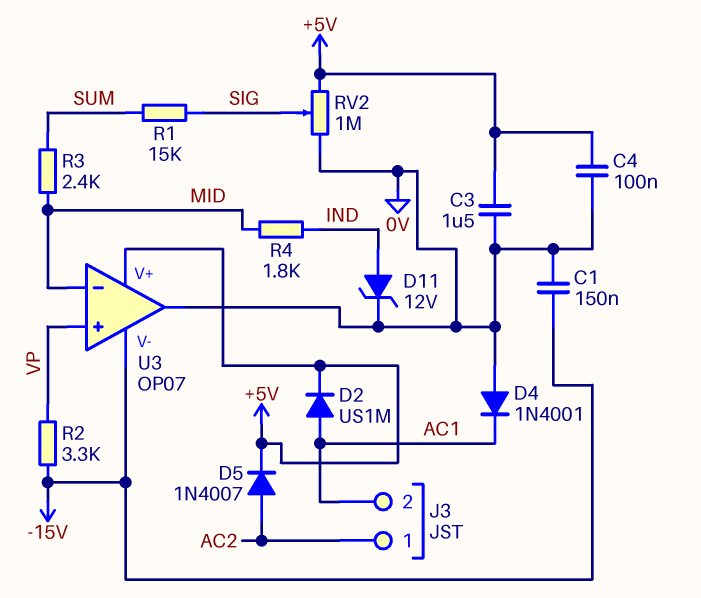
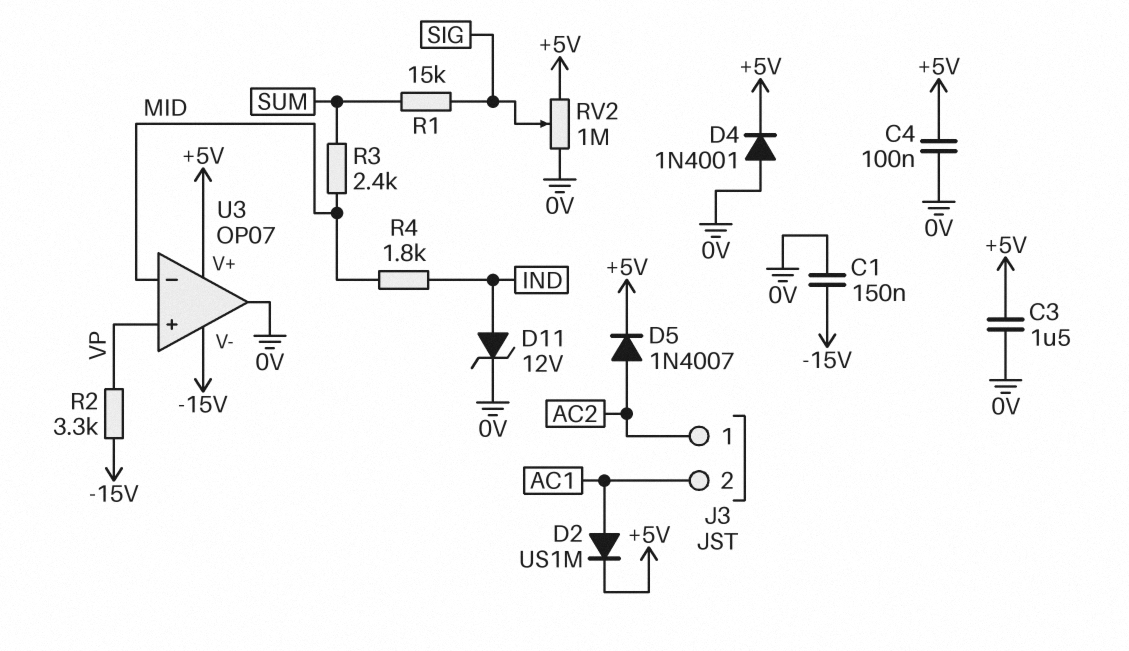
D4: diode 1N4001 (A 0V, K AC1) -> diode 1N4001 (A 0V, K +5V)

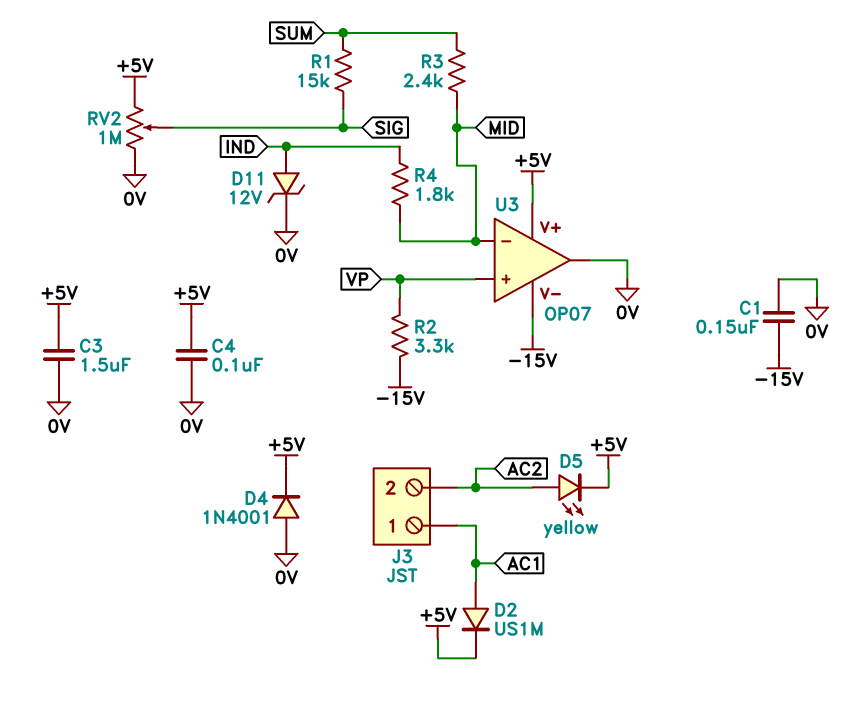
D5: diode 1N4007 (A AC2, K +5V) -> LED yellow (A AC2, K +5V)
J3 pin 1: AC2 -> AC1
J3 pin 2: AC1 -> AC2

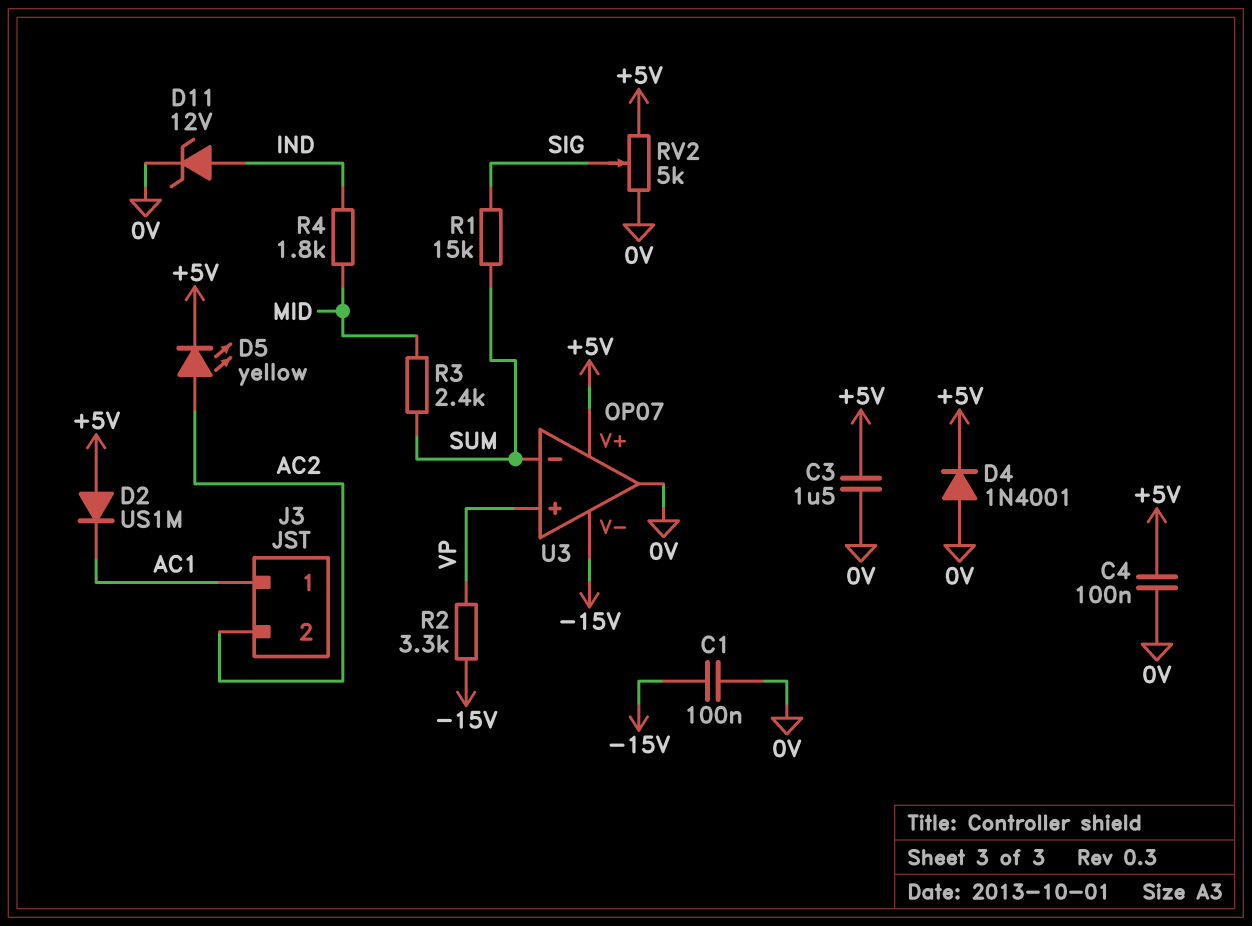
C1: 150nF (-15V, 0V) -> 100nF (-15V, 0V)
D2: diode US1M (A AC1, K +5V) -> diode US1M (A +5V, K AC1)
RV2: 1M (+5V, 0V, wiper SIG) -> 5k (+5V, 0V, wiper SIG)
U3 pin in-: MID -> SUM

